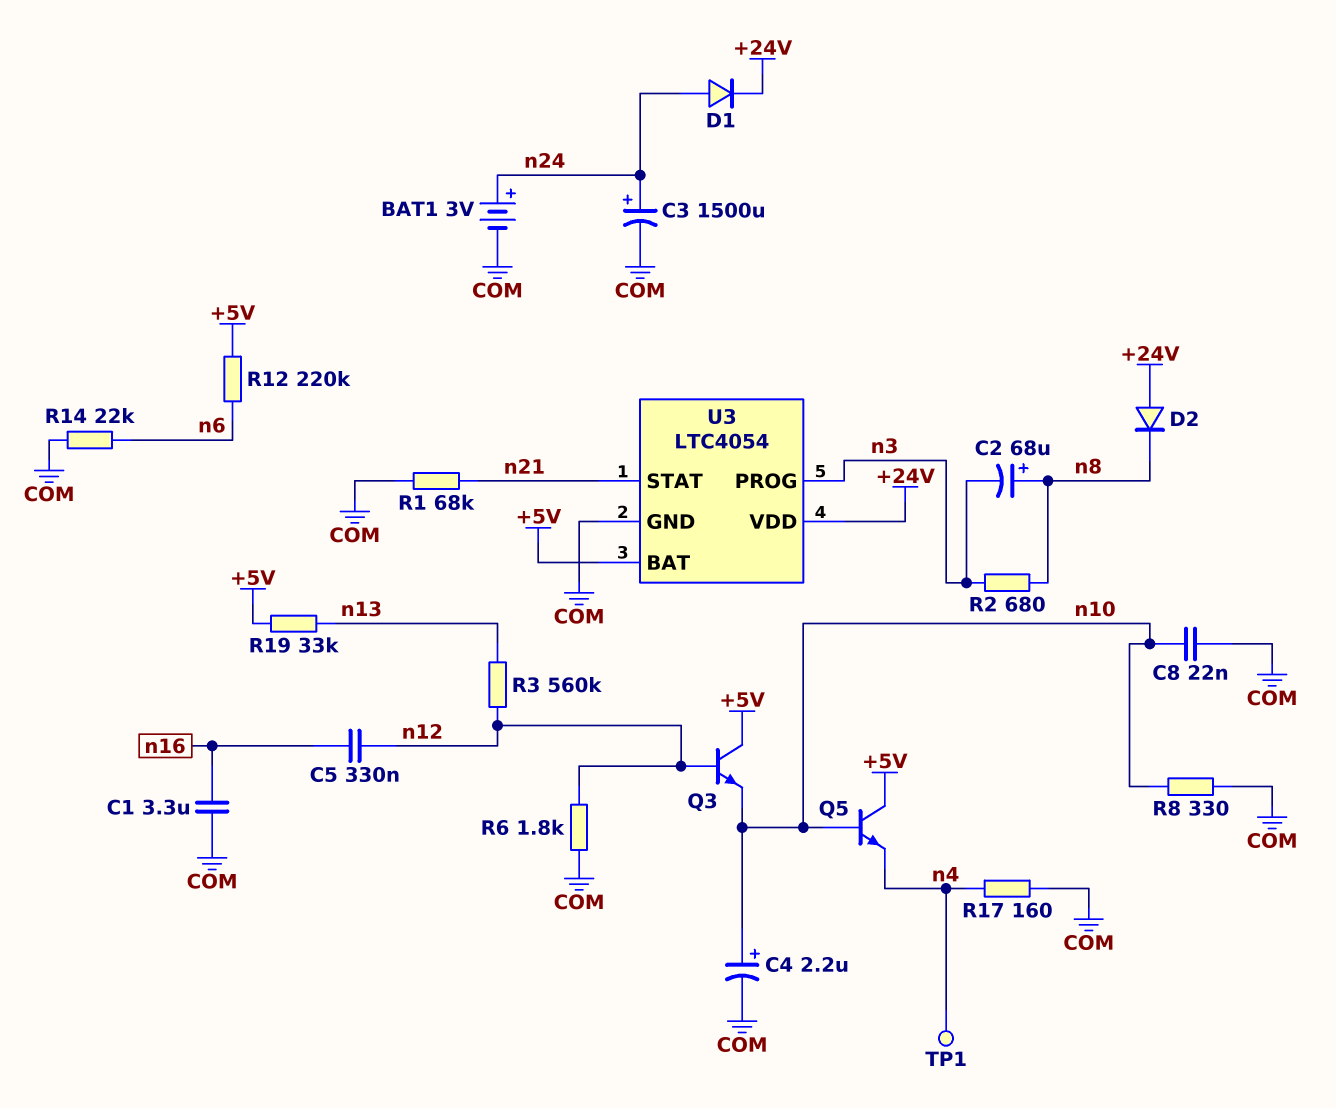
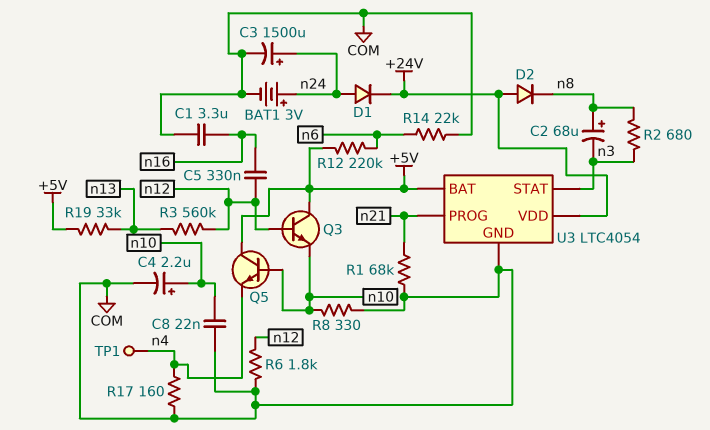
U3 pin PROG: n3 -> n21
U3 pin STAT: n21 -> n3

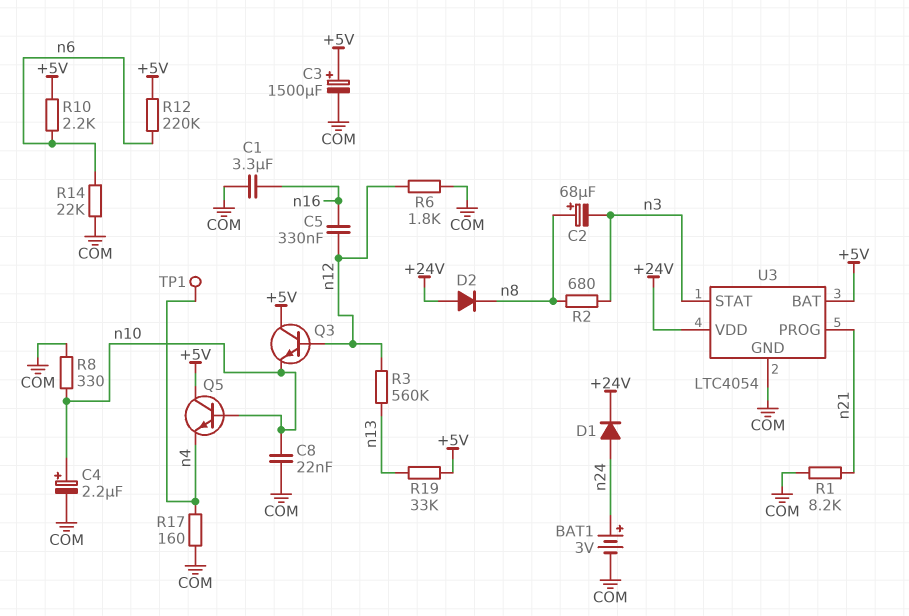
C3: 1500uF (plus n24, minus COM) -> 1500uF (plus +5V, minus COM)
R1: 68k (COM, n21) -> 8.2k (COM, n21)
R10: none -> 2.2k (+5V, n6)

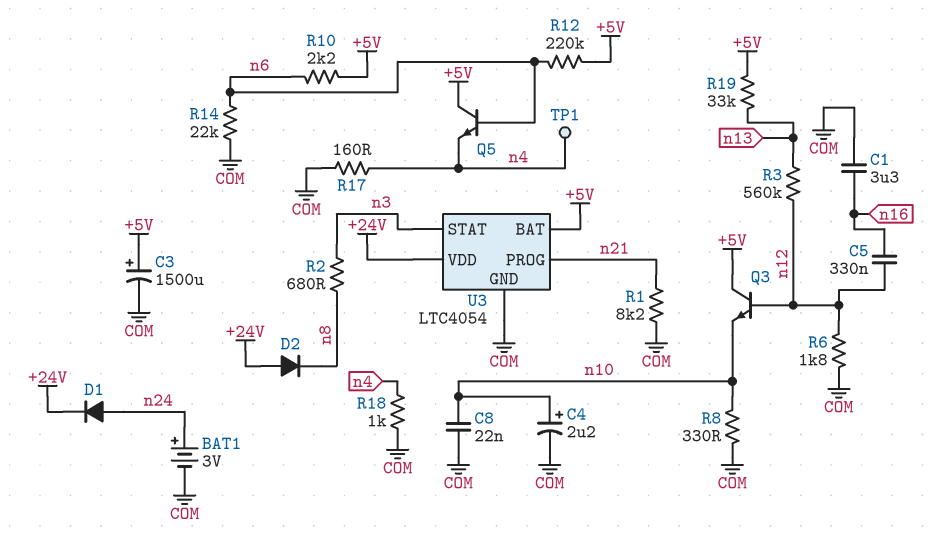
C2: 68uF (plus n8, minus n3) -> none
Q5: NPN (B n10, C +5V, E n4) -> NPN (B n6, C +5V, E n4)
R18: none -> 1k (COM, n4)

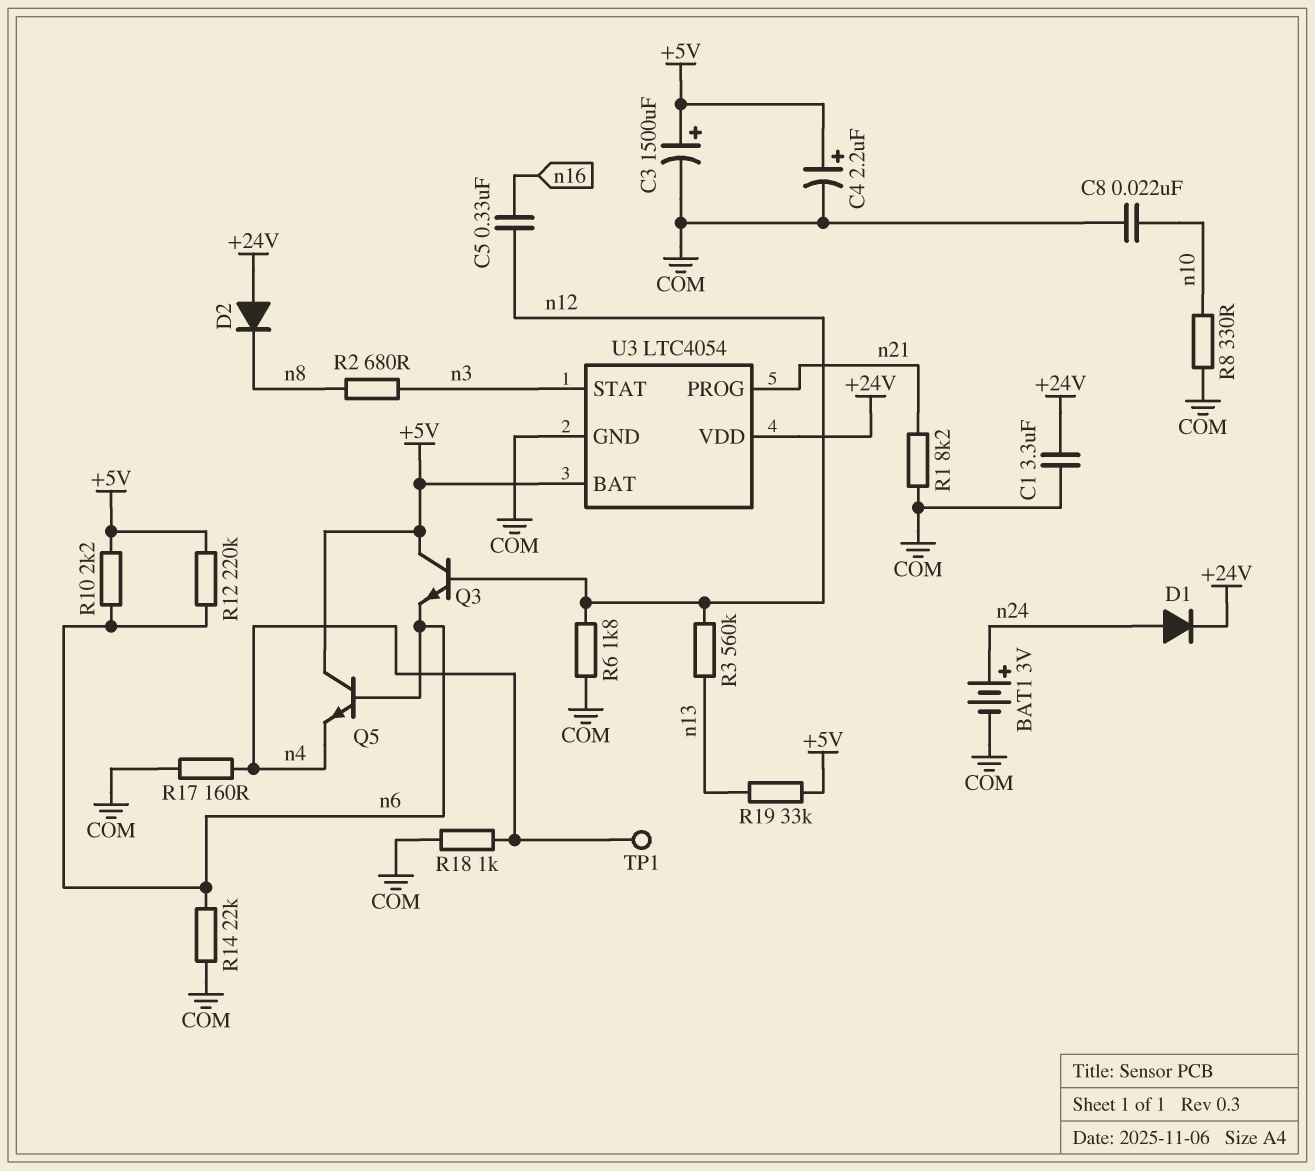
C1: 3.3uF (COM, n16) -> 3.3uF (+24V, COM)
C4: 2.2uF (plus n10, minus COM) -> 2.2uF (plus +5V, minus COM)
Q3: NPN (B n12, C +5V, E n10) -> NPN (B n12, C +5V, E n6)

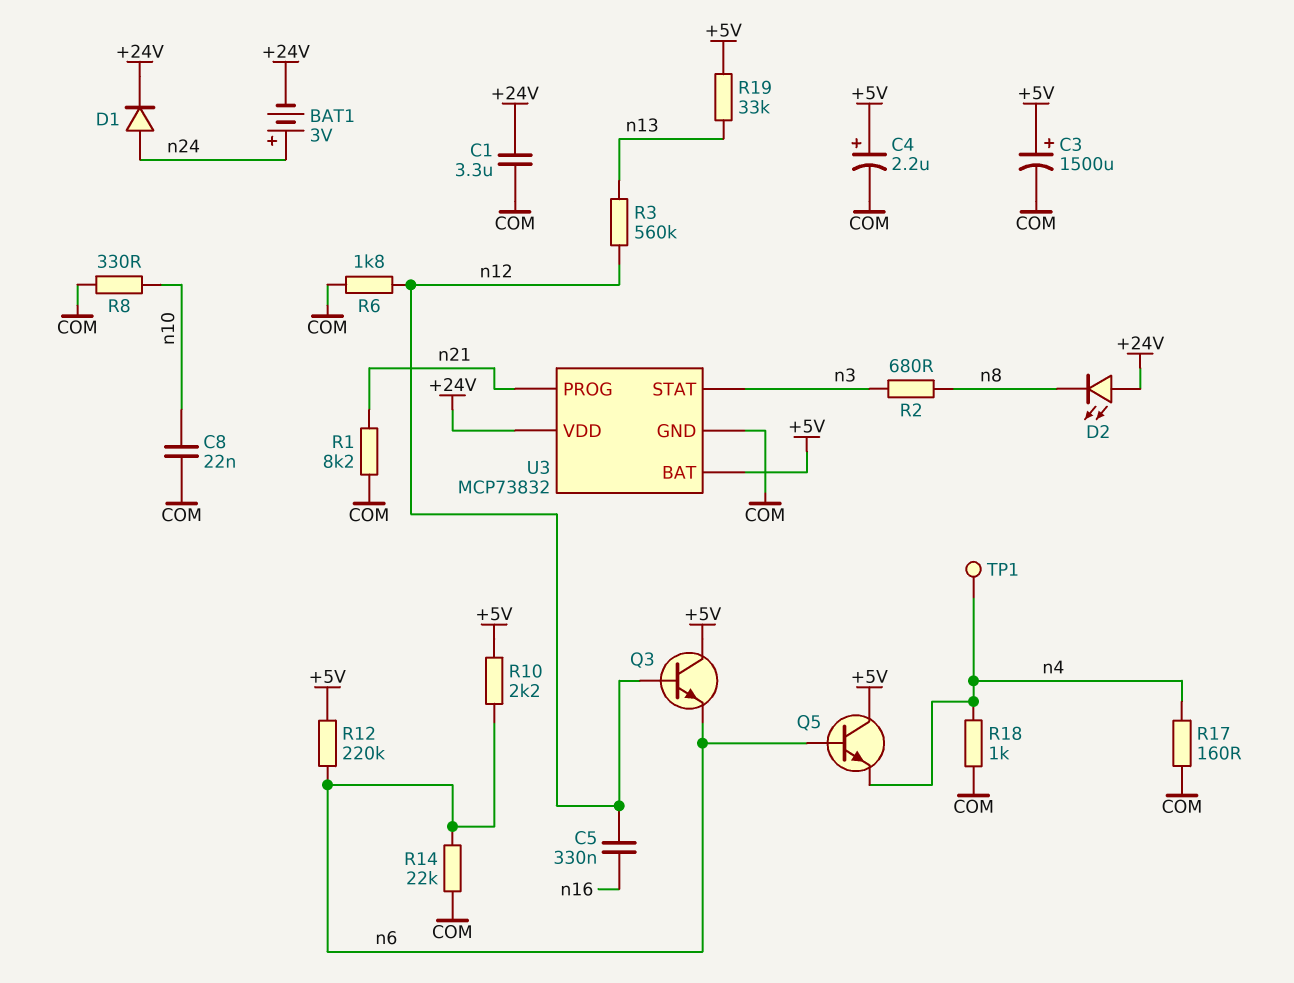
BAT1: 3V (plus n24, minus COM) -> 3V (plus n24, minus +24V)
D2: diode (A +24V, K n8) -> LED (A +24V, K n8)
U3: LTC4054 -> MCP73832

